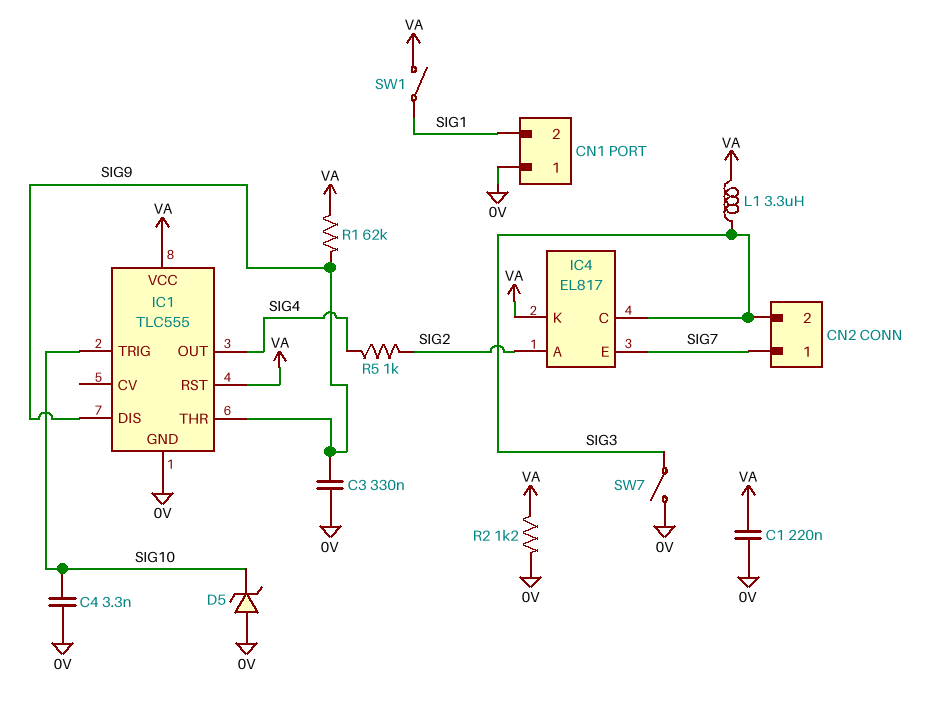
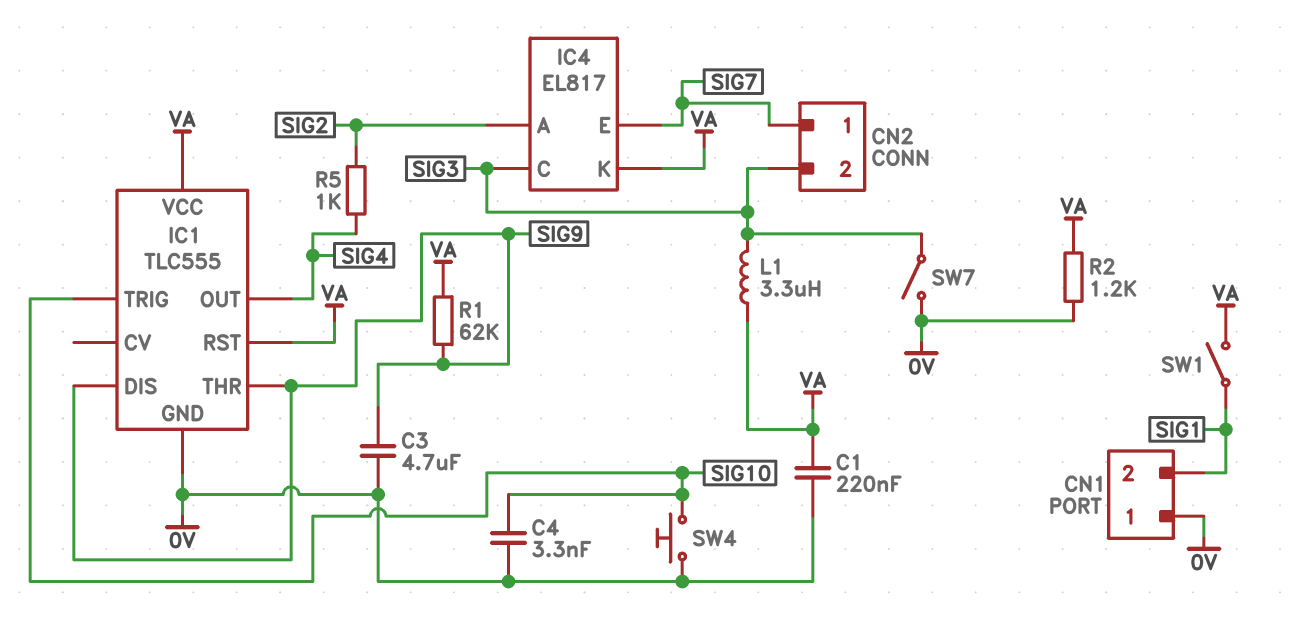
C3: 330nF (0V, SIG9) -> 4.7uF (0V, SIG9)
D5: zener (A 0V, K SIG10) -> none
SW4: none -> button (0V, SIG10)

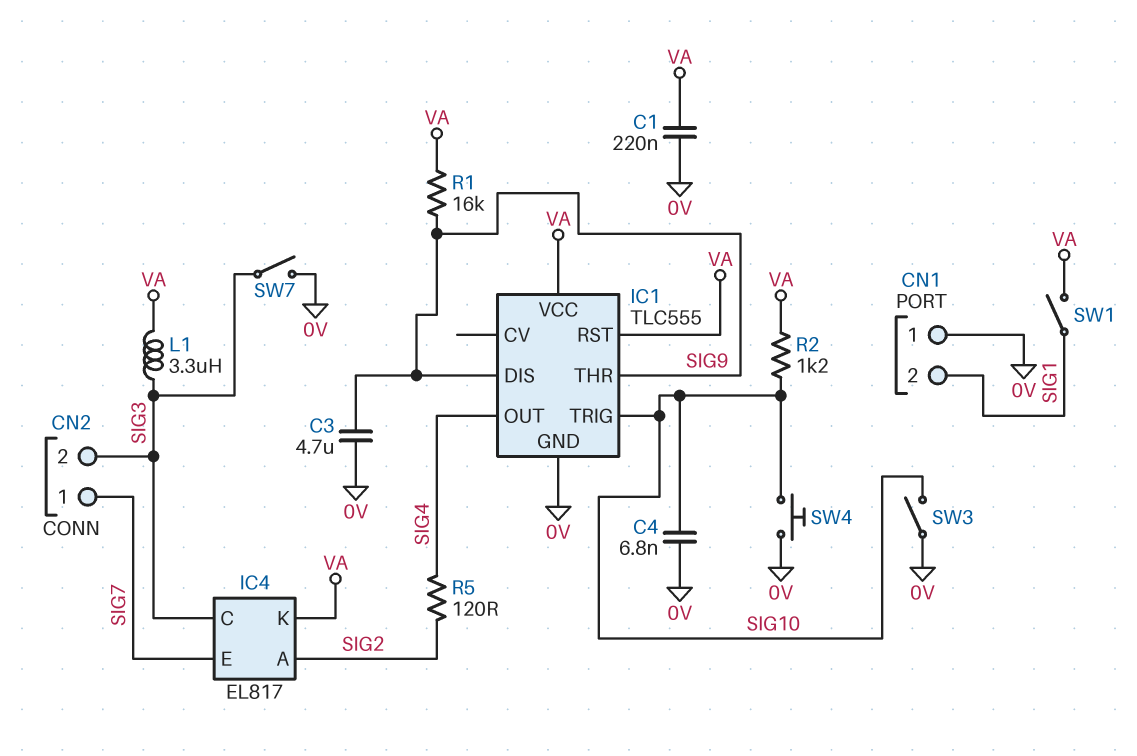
C4: 3.3nF (0V, SIG10) -> 6.8nF (0V, SIG10)
R1: 62k (SIG9, VA) -> 16k (SIG9, VA)
R2: 1.2k (0V, VA) -> 1.2k (SIG10, VA)
R5: 1k (SIG2, SIG4) -> 120 (SIG2, SIG4)
SW3: none -> switch (0V, SIG10)

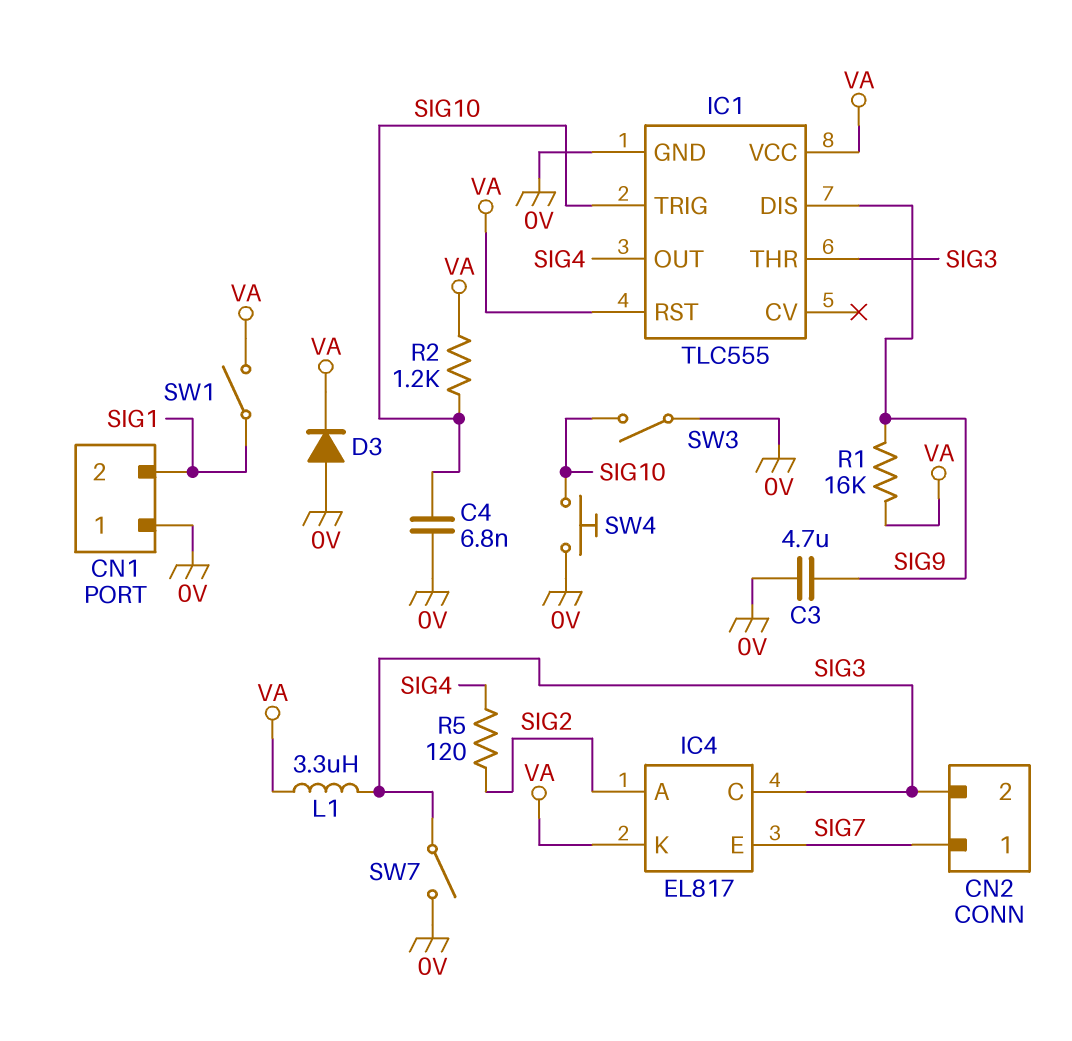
C1: 220nF (0V, VA) -> none
D3: none -> diode (A 0V, K VA)
IC1 pin THR: SIG9 -> SIG3

